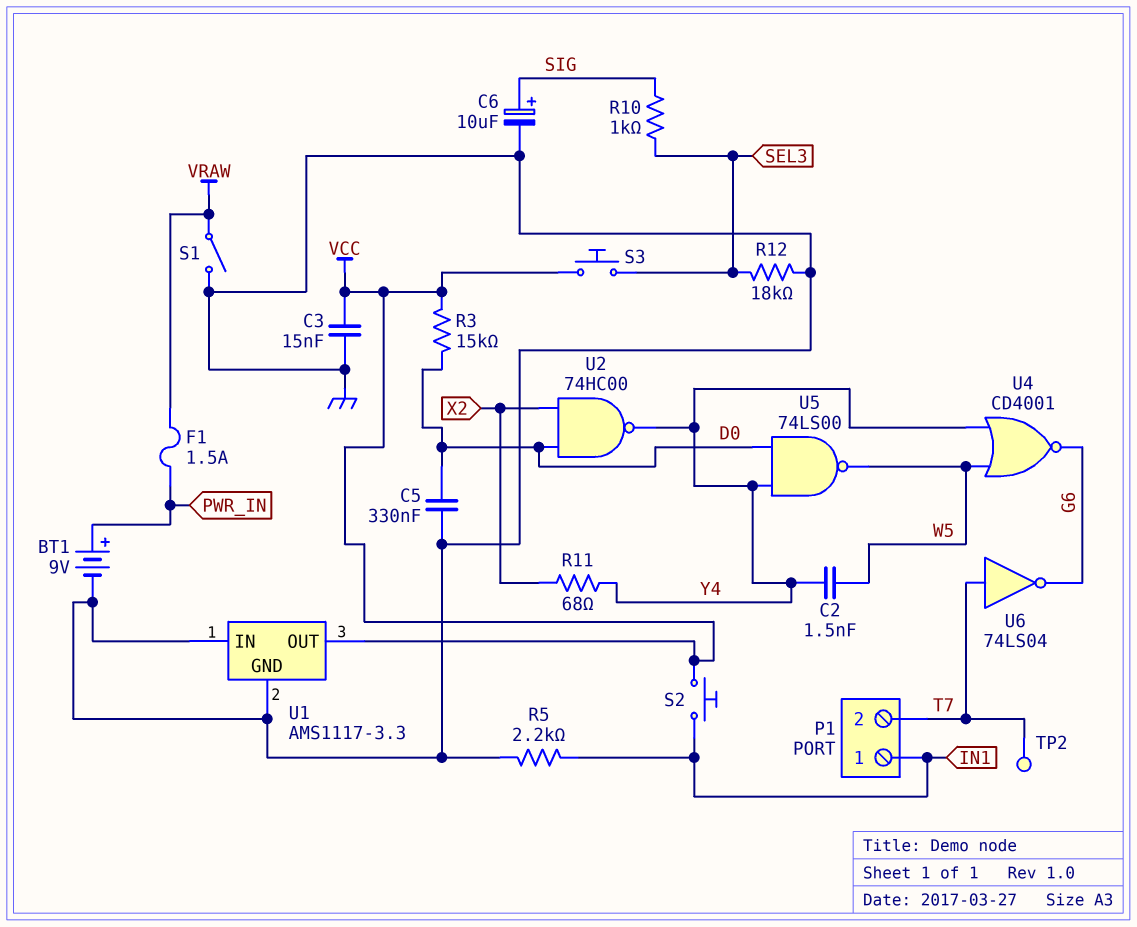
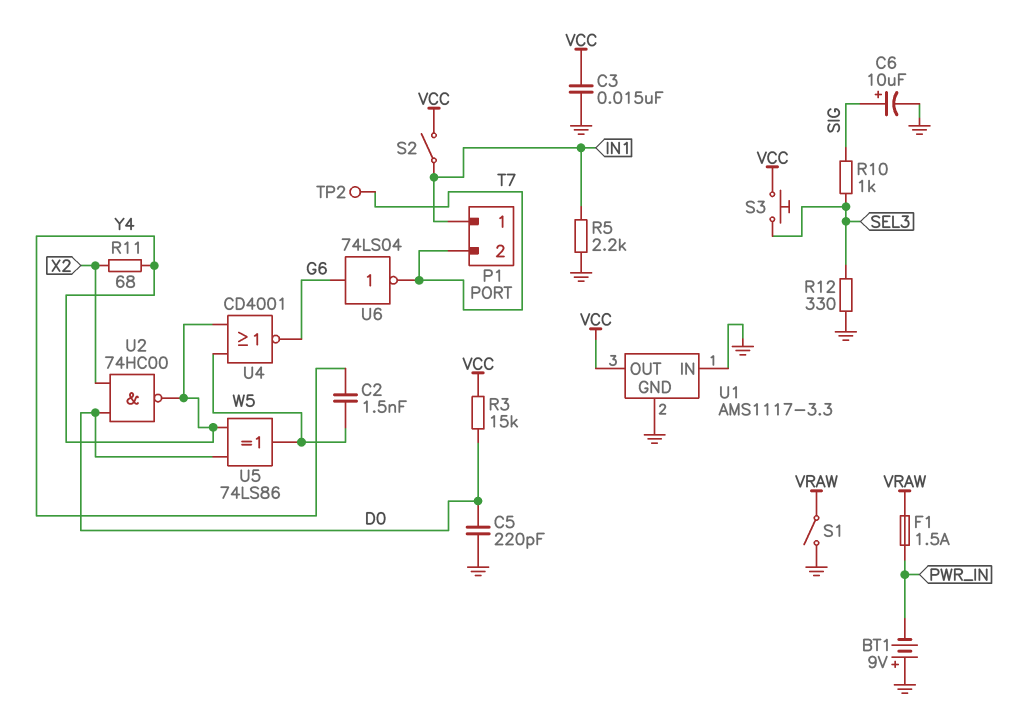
BT1: 9V (plus PWR_IN, minus GND) -> 9V (plus GND, minus PWR_IN)
C5: 330nF (D0, GND) -> 220pF (D0, GND)
R12: 18k (GND, SEL3) -> 330 (GND, SEL3)
S2: button (IN1, VCC) -> switch (IN1, VCC)
U5: NAND 74LS00 (in D0, in Y4, out W5) -> XOR 74LS86 (in D0, in Y4, out W5)
U6: NOT 74LS04 (in T7, out G6) -> NOT 74LS04 (in G6, out T7)

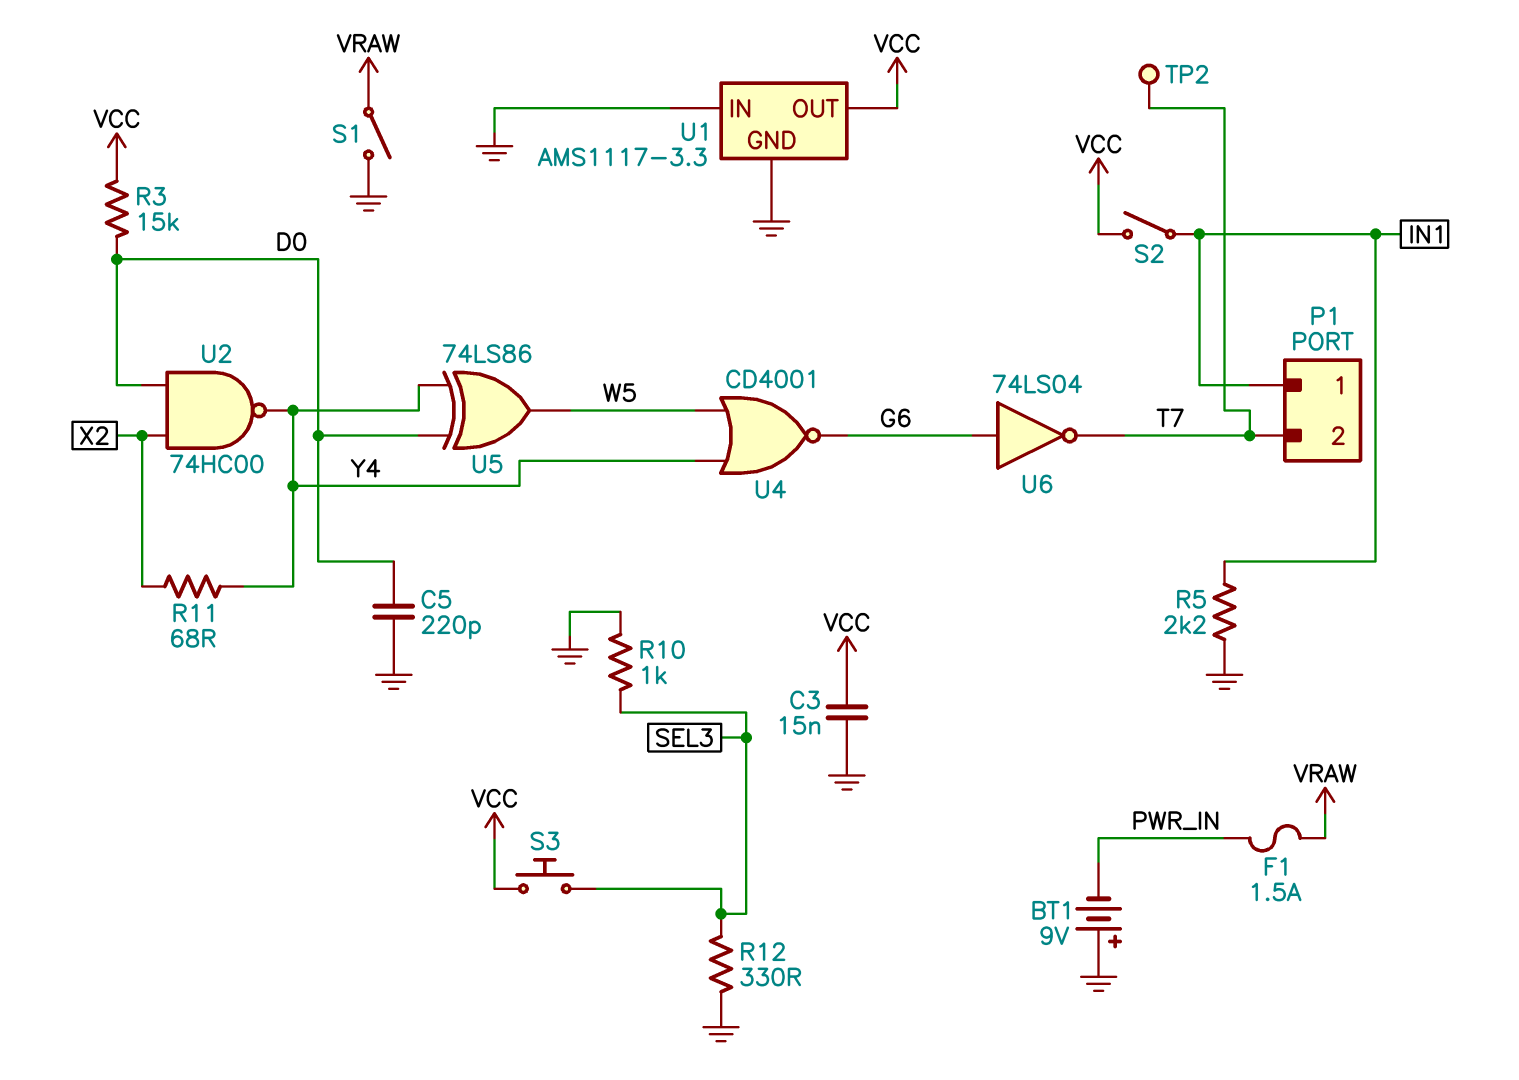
C2: 1.5nF (W5, Y4) -> none
C6: 10uF (plus SIG, minus GND) -> none
R10: 1k (SEL3, SIG) -> 1k (GND, SEL3)

